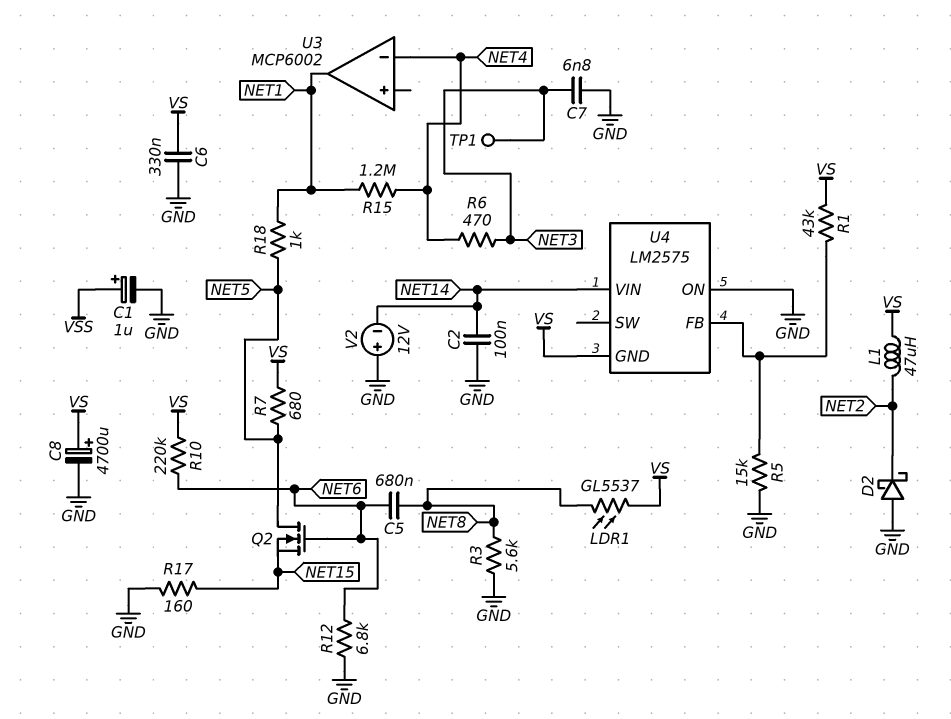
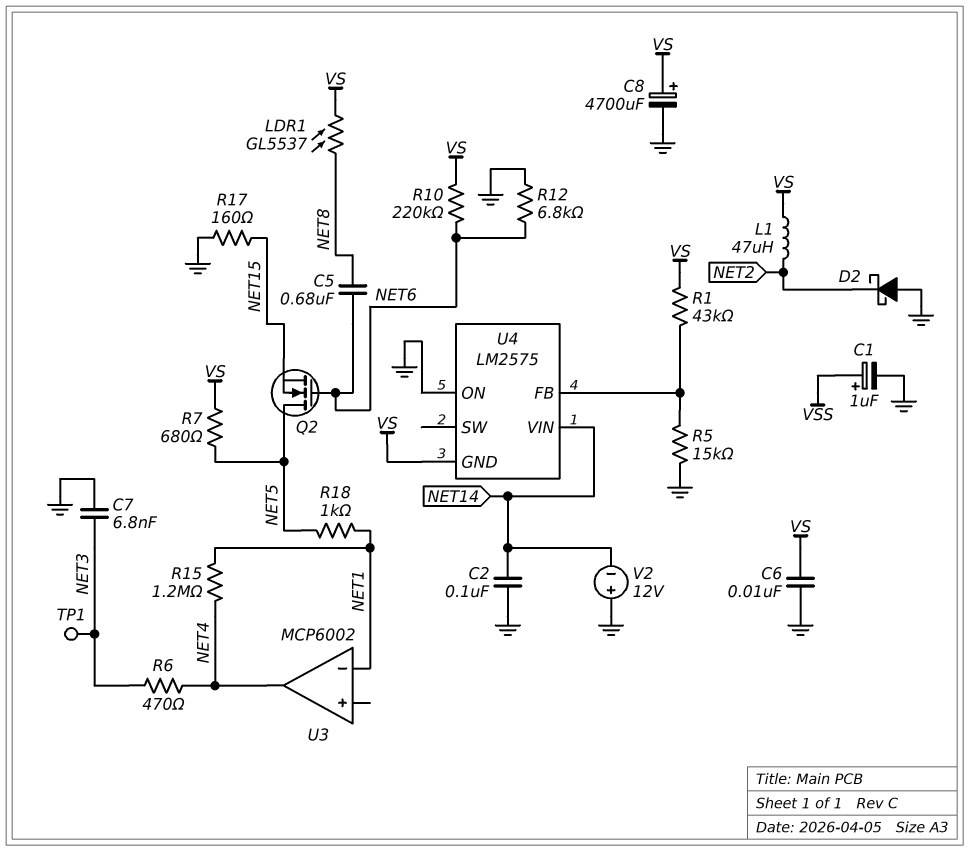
C6: 330nF (GND, VS) -> 10nF (GND, VS)
R3: 5.6k (GND, NET8) -> none
U3 pin in-: NET4 -> NET1
U3 pin out: NET1 -> NET4

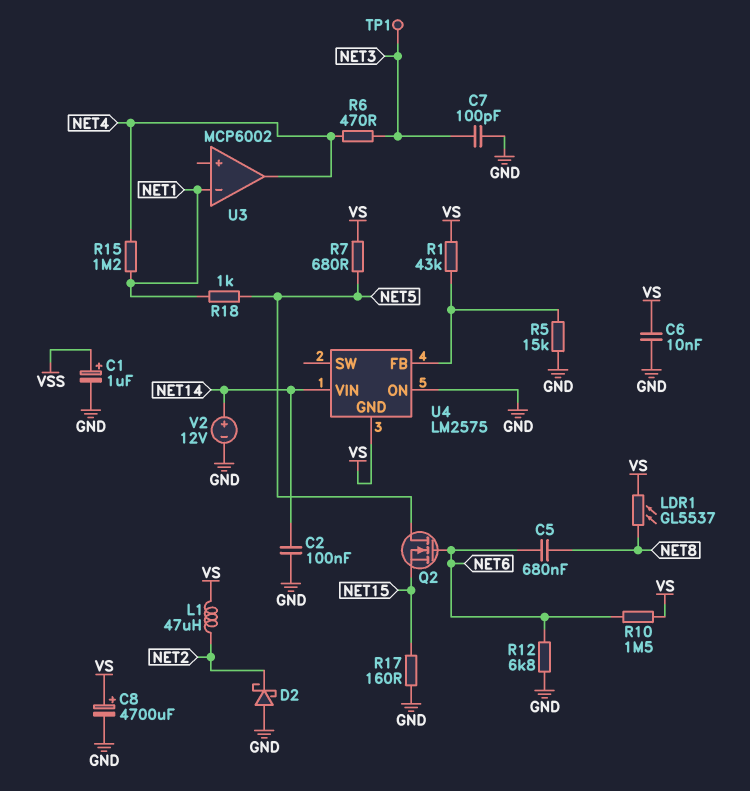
C7: 6.8nF (GND, NET3) -> 100pF (GND, NET3)
R10: 220k (NET6, VS) -> 1.5M (NET6, VS)
V2: 12V (plus GND, minus NET14) -> 12V (plus NET14, minus GND)

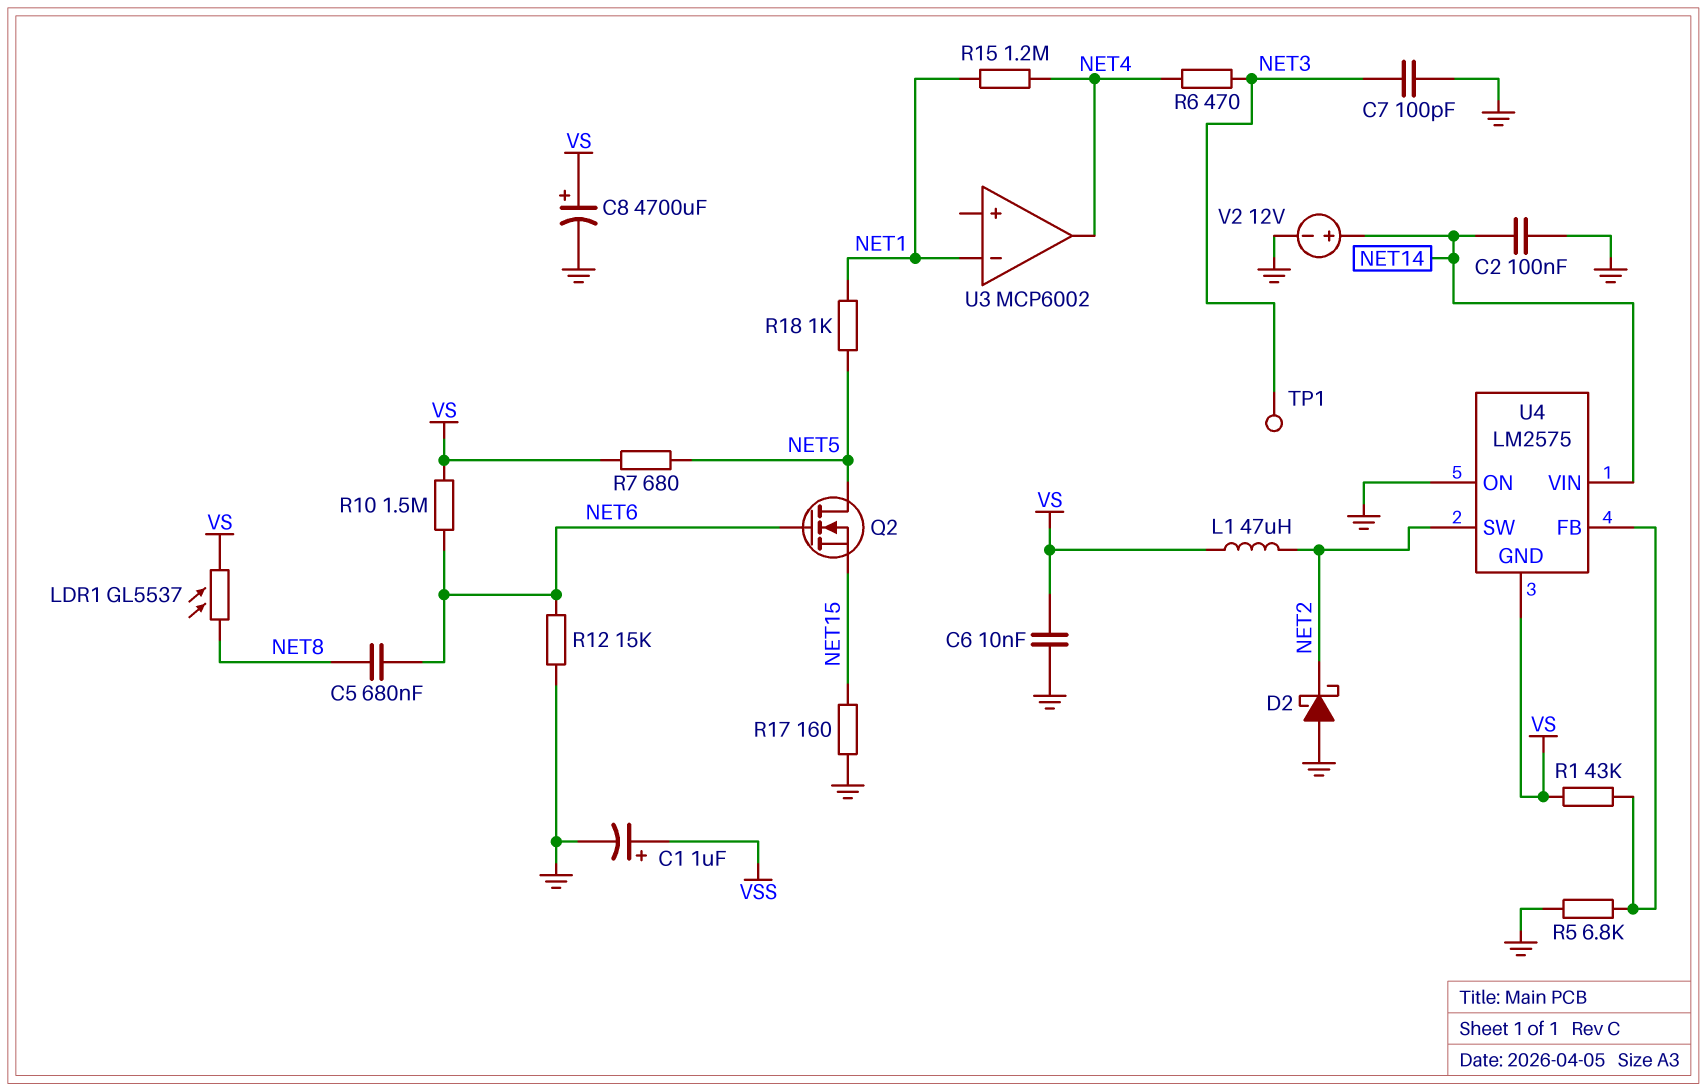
R5: 15k (GND, U4/FB) -> 6.8k (GND, U4/FB)
R12: 6.8k (GND, NET6) -> 15k (GND, NET6)
U4 pin SW: none -> NET2

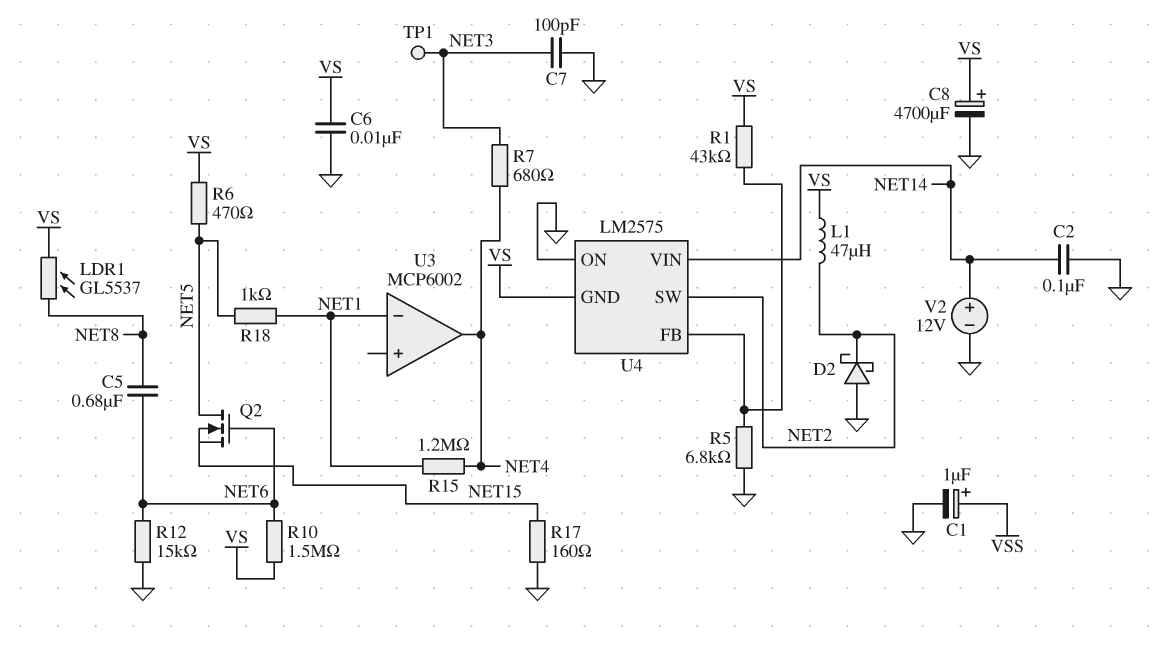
R6: 470 (NET3, NET4) -> 470 (NET5, VS)
R7: 680 (NET5, VS) -> 680 (NET3, NET4)

